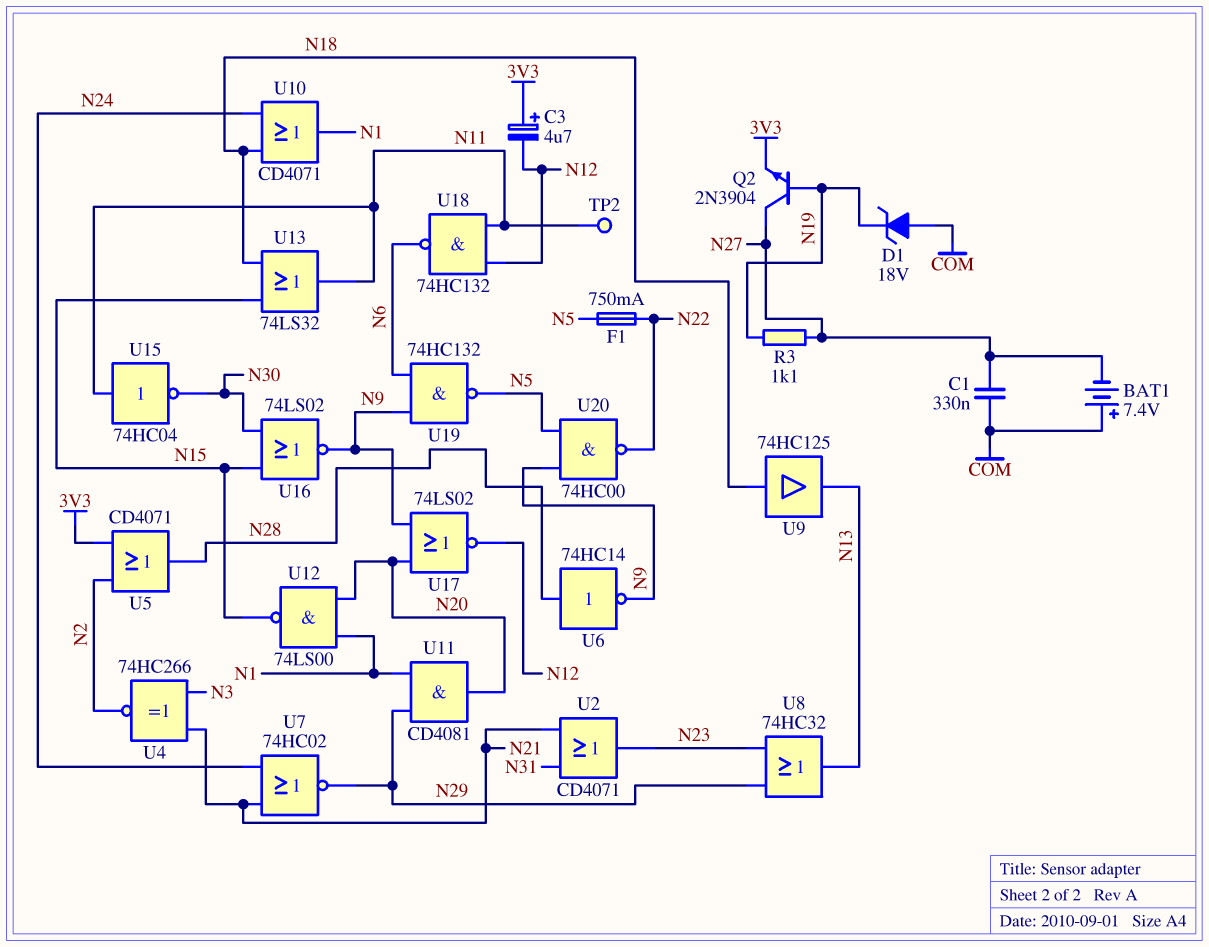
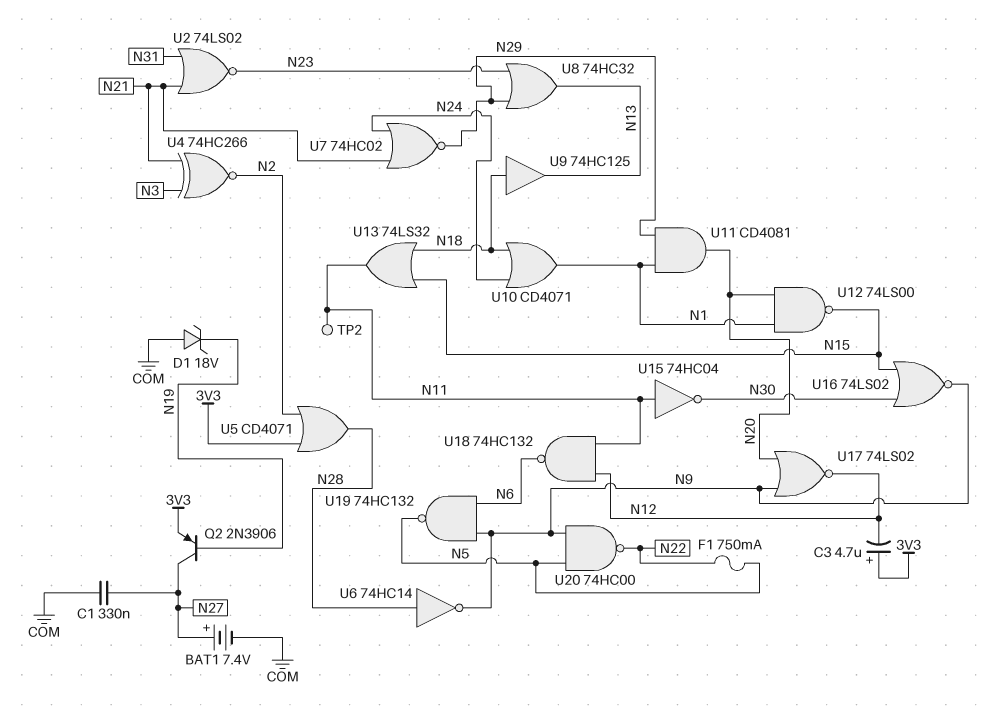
BAT1: 7.4V (plus COM, minus N27) -> 7.4V (plus N27, minus COM)
Q2: NPN 2N3904 (B N19, C N27, E 3V3) -> PNP 2N3906 (B N19, C N27, E 3V3)
R3: 1.1k (N19, N27) -> none
U2: OR CD4071 (in N21, in N31, out N23) -> NOR 74LS02 (in N21, in N31, out N23)

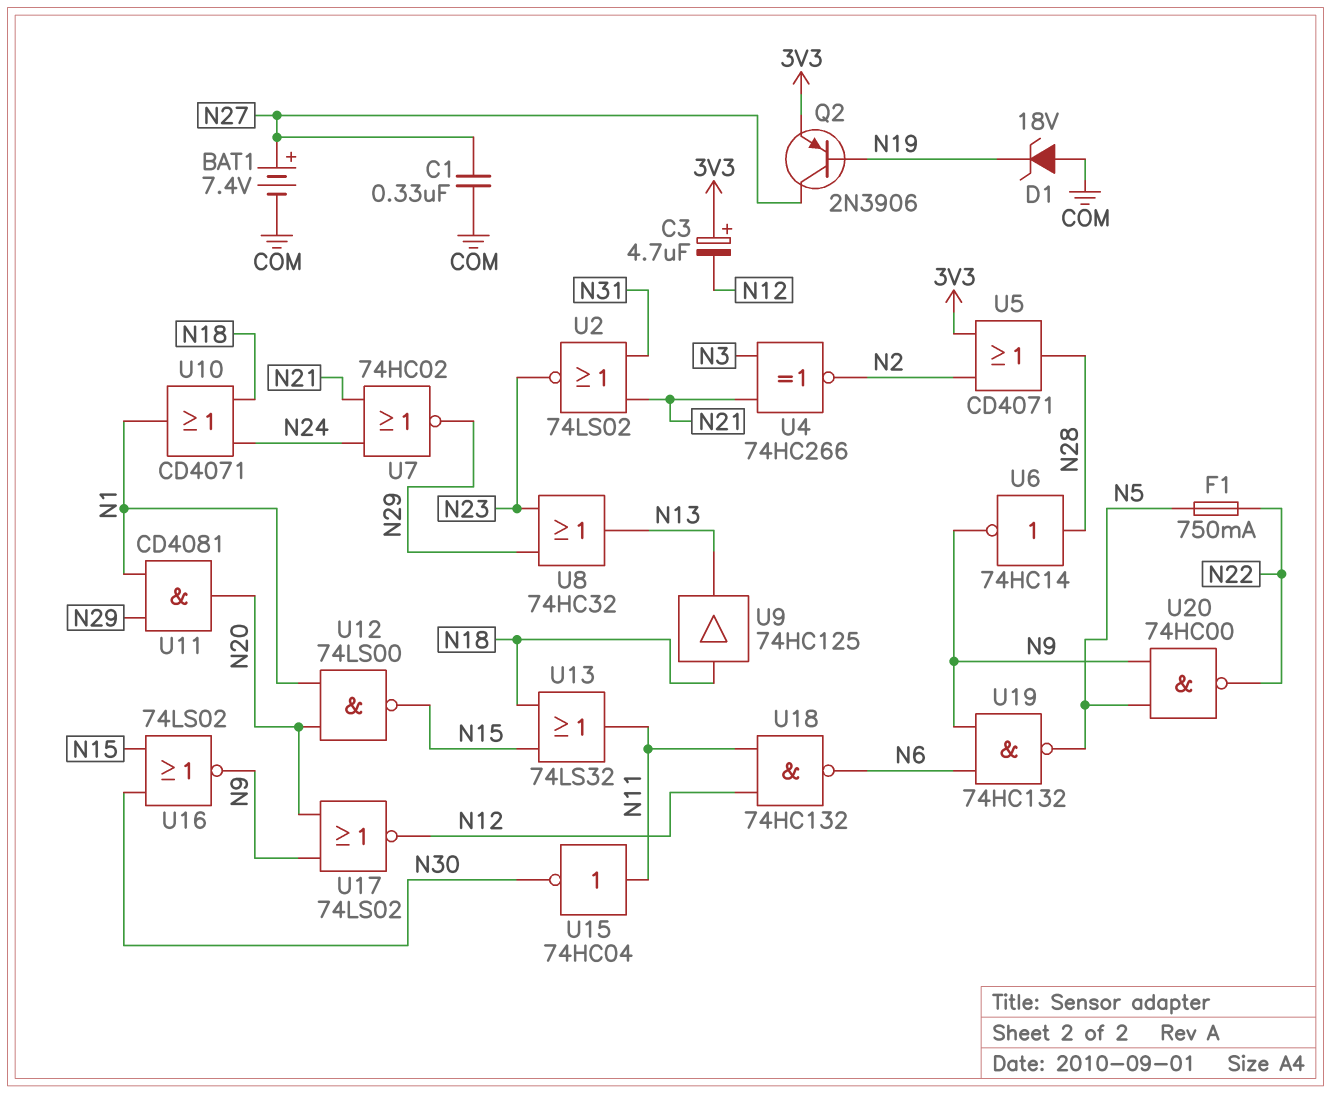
TP2: test point (N11) -> none

